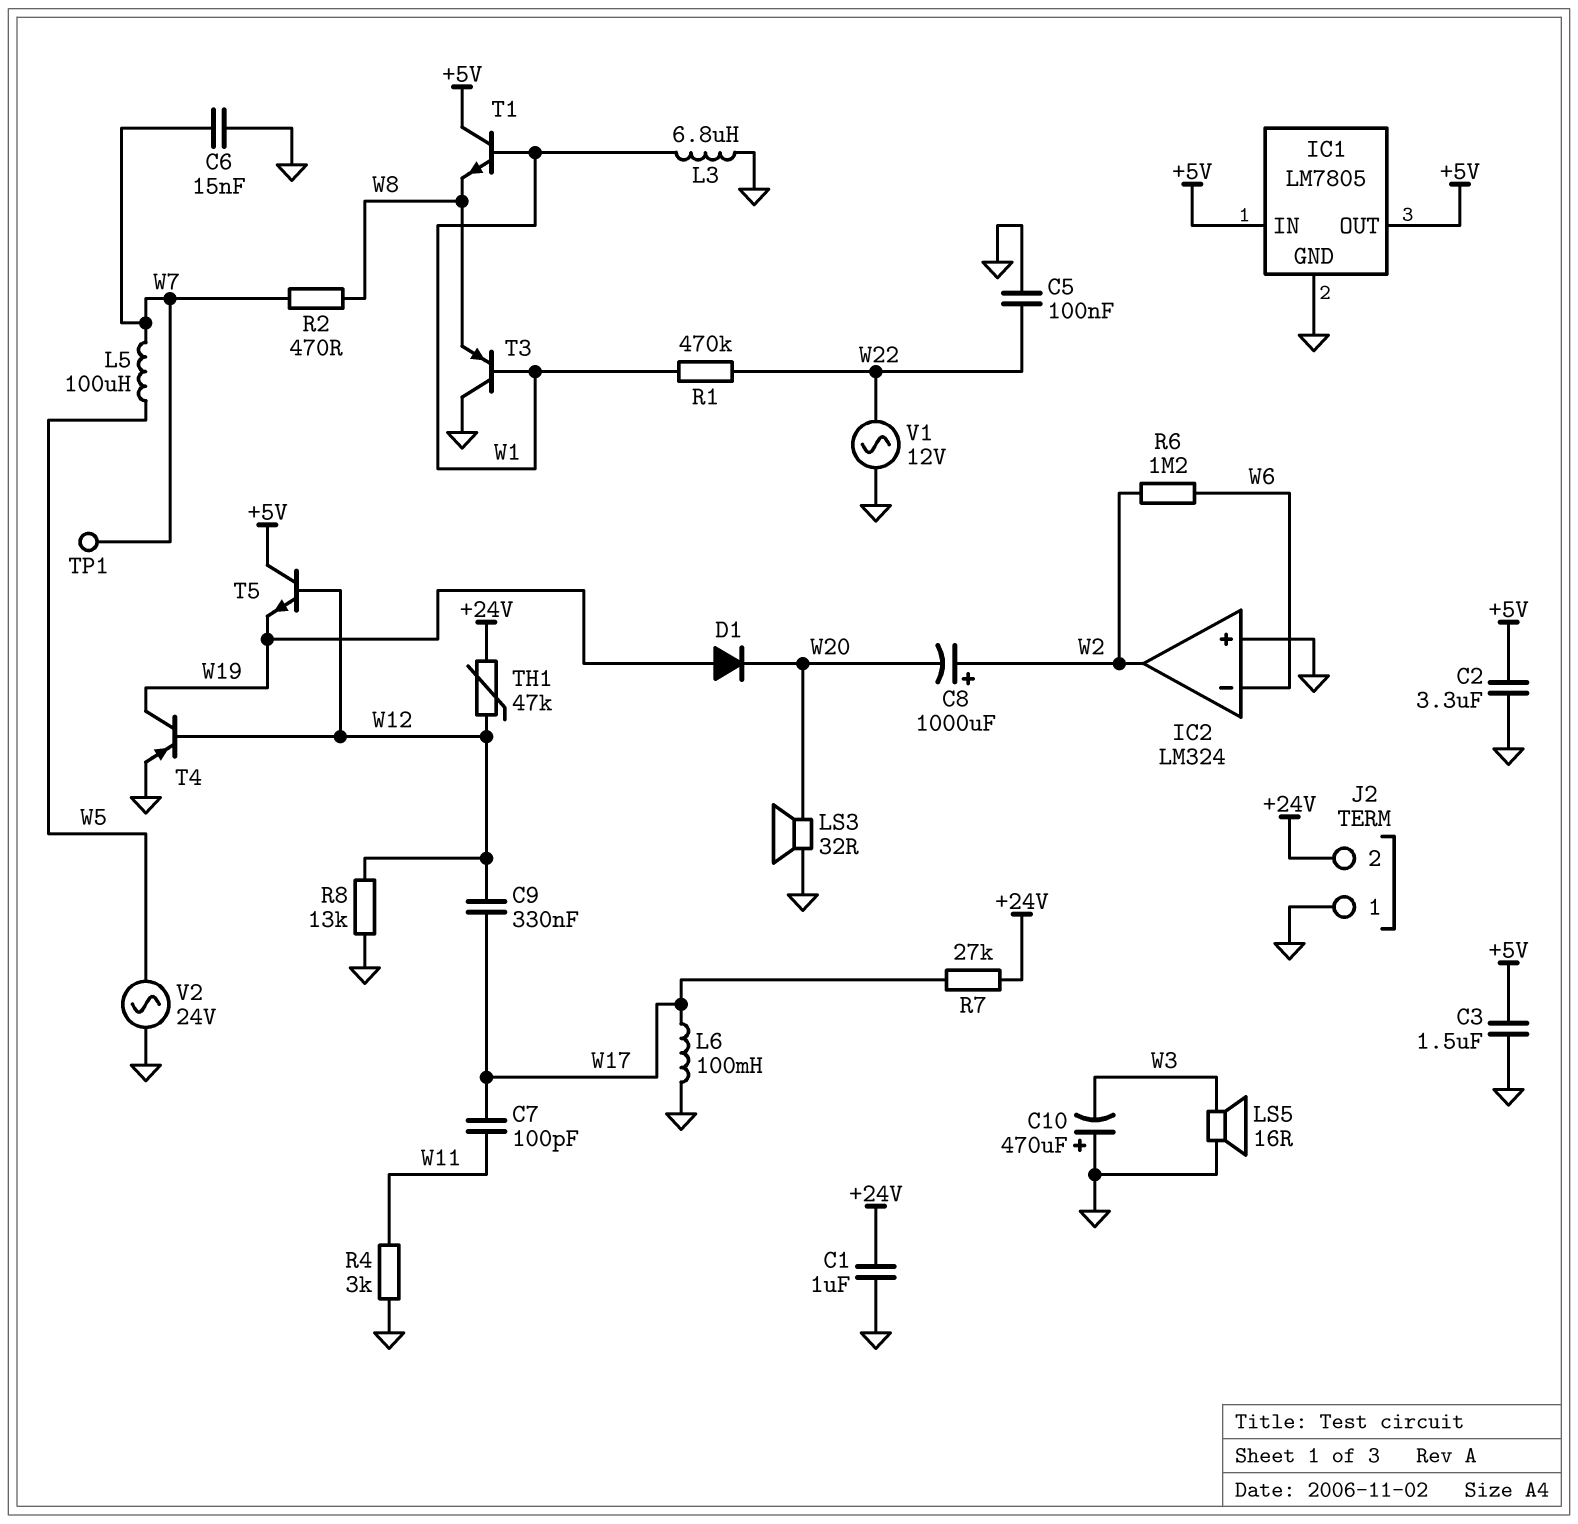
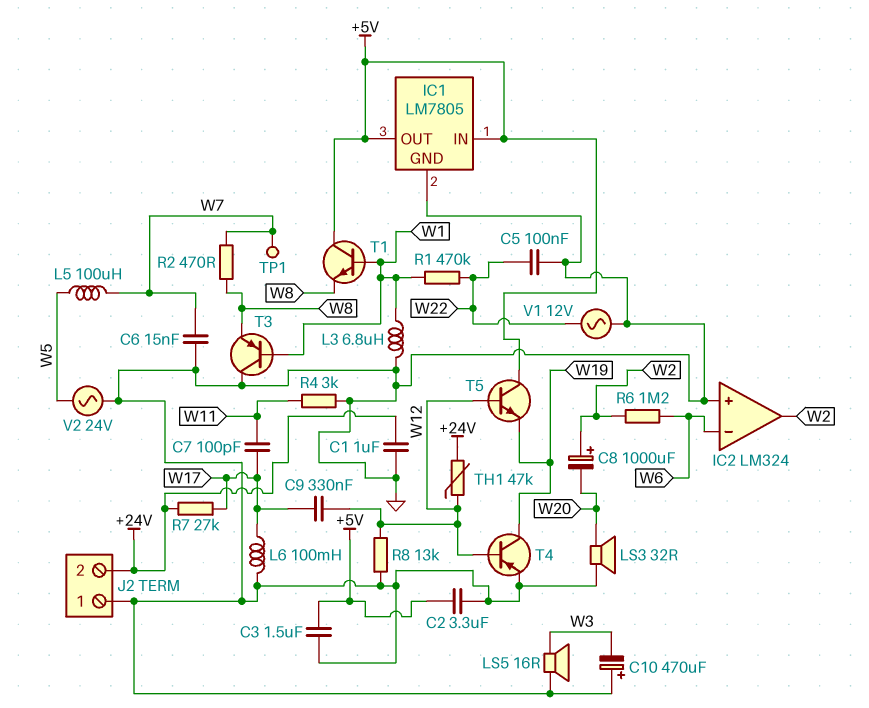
D1: diode (A W19, K W20) -> none

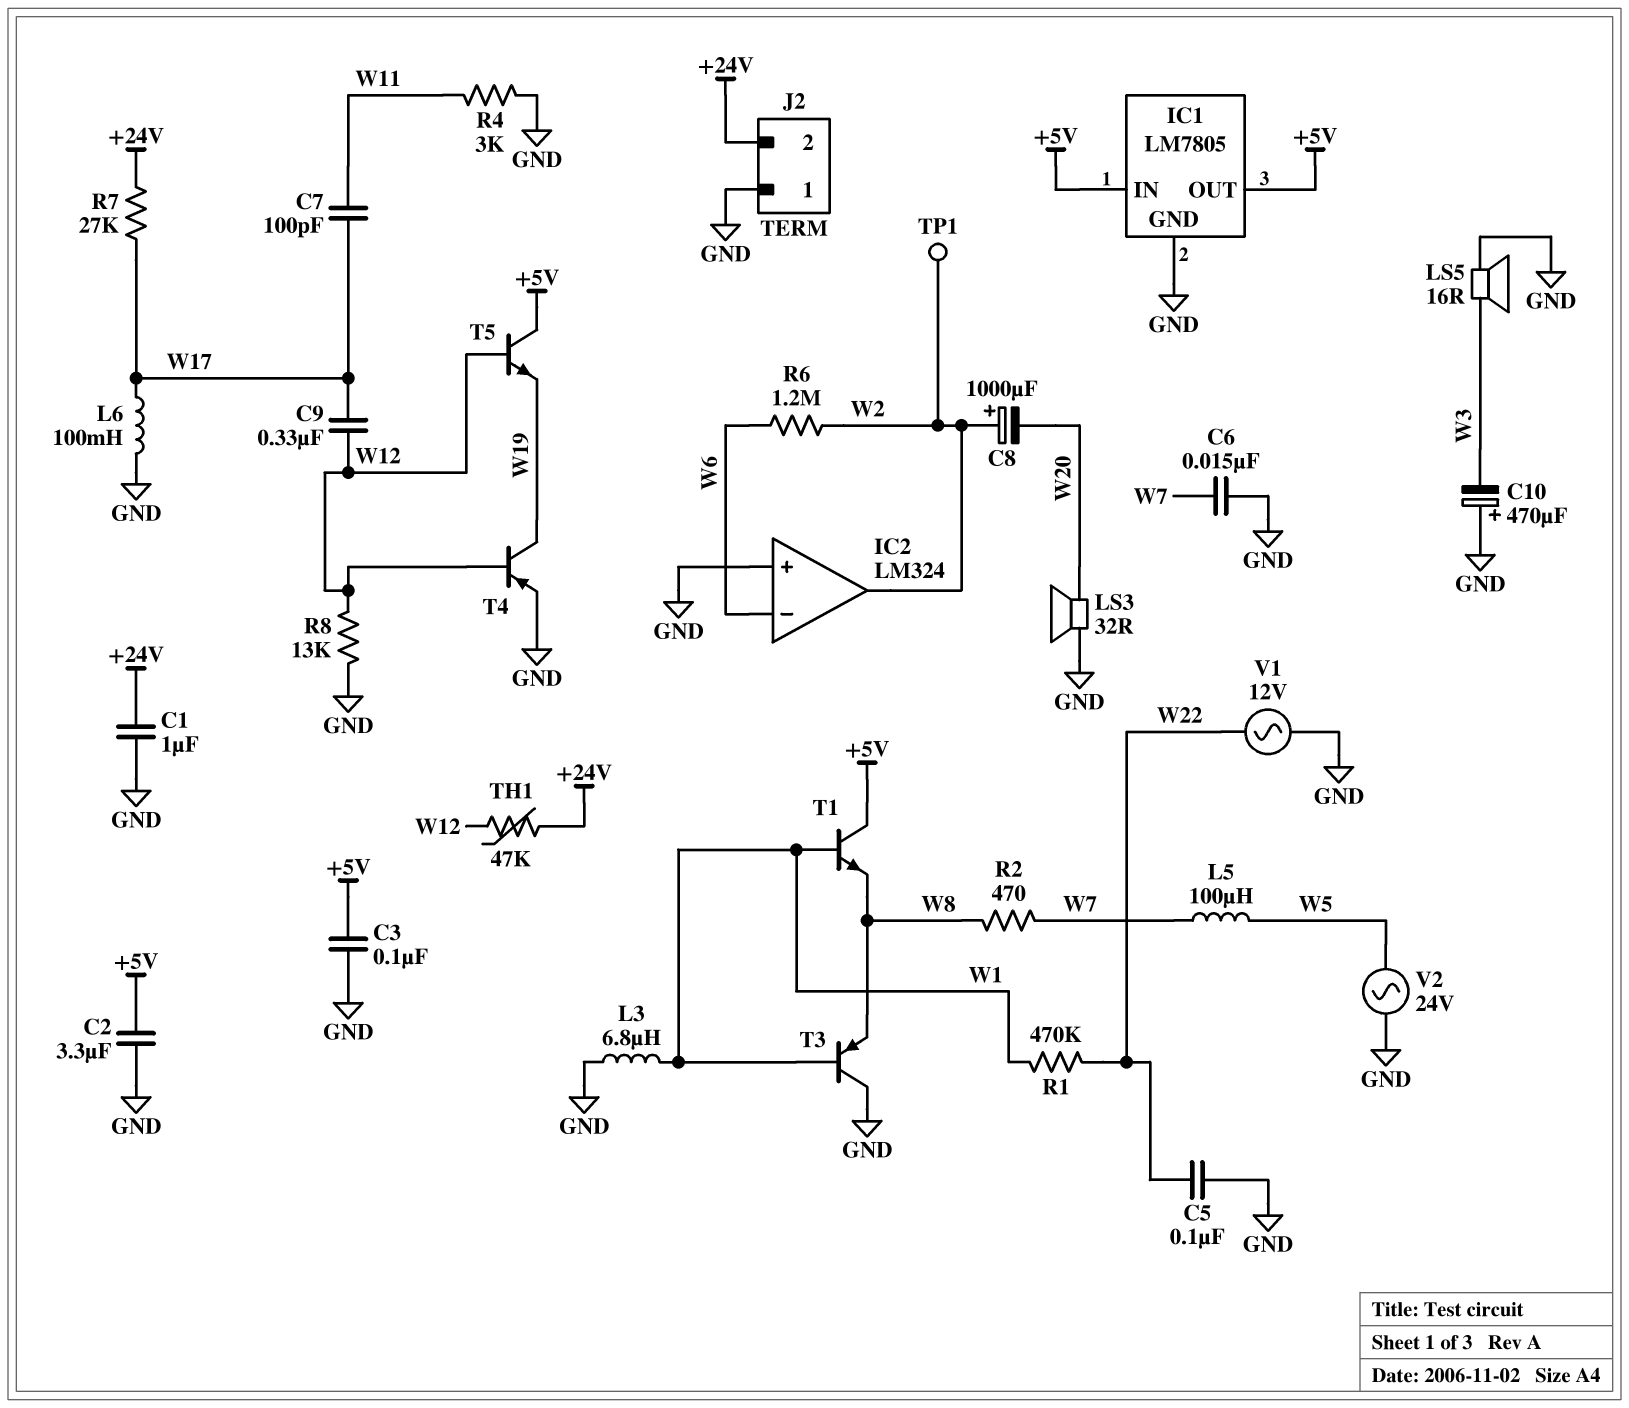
C3: 1.5uF (+5V, GND) -> 100nF (+5V, GND)
TP1: test point (W7) -> test point (W2)

